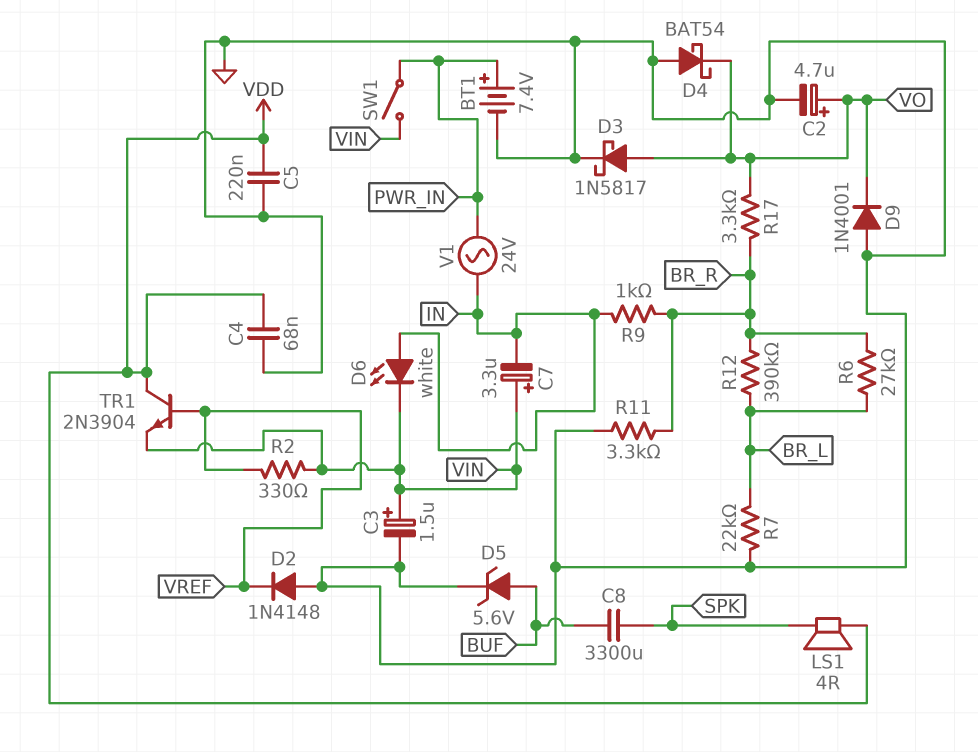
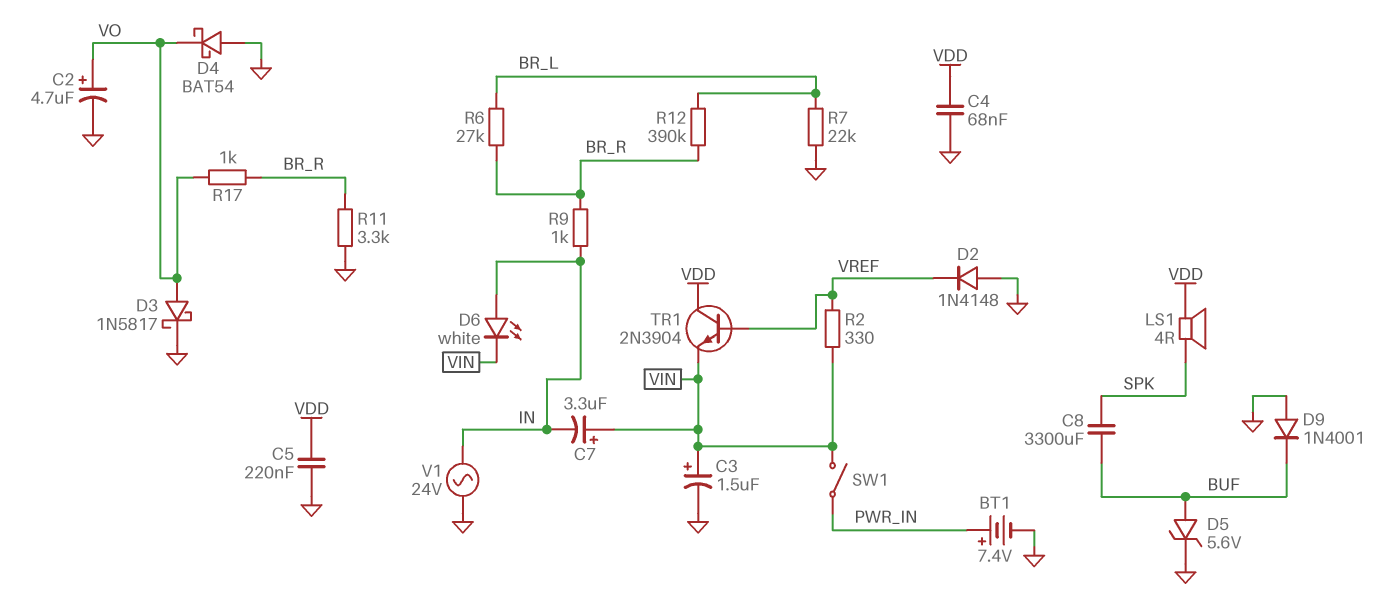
D9: diode 1N4001 (A GND, K VO) -> diode 1N4001 (A GND, K BUF)
R17: 3.3k (BR_R, VO) -> 1k (BR_R, VO)
V1: AC 24V (IN, PWR_IN) -> AC 24V (GND, IN)

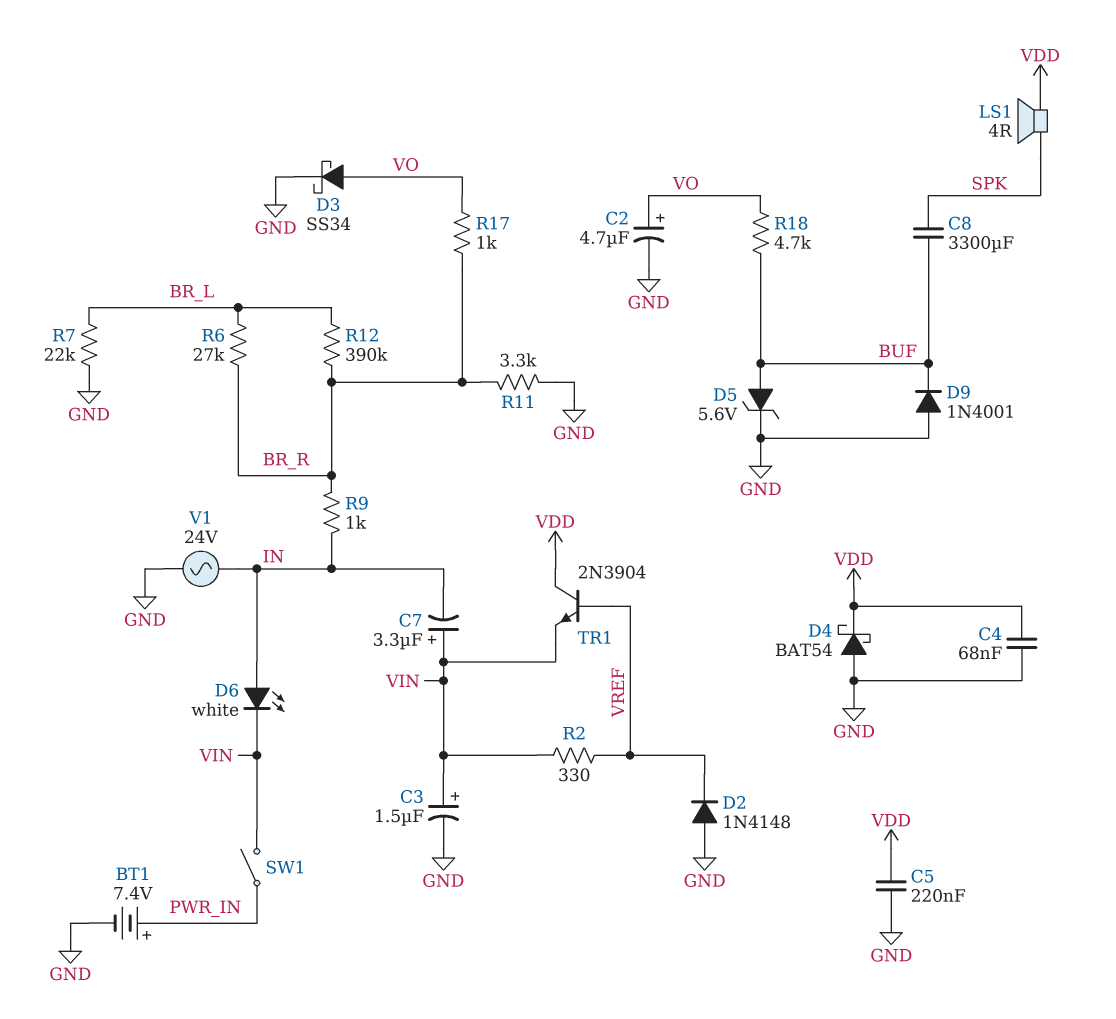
D3: schottky 1N5817 (A VO, K GND) -> schottky SS34 (A VO, K GND)
D4: schottky BAT54 (A GND, K VO) -> schottky BAT54 (A GND, K VDD)
R18: none -> 4.7k (BUF, VO)

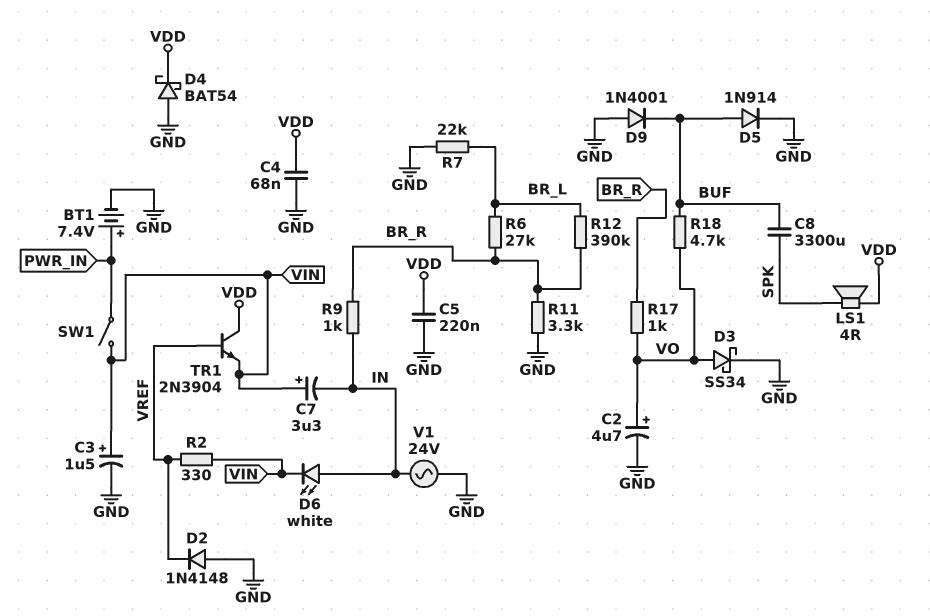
D5: zener 5.6V (A BUF, K GND) -> diode 1N914 (A BUF, K GND)

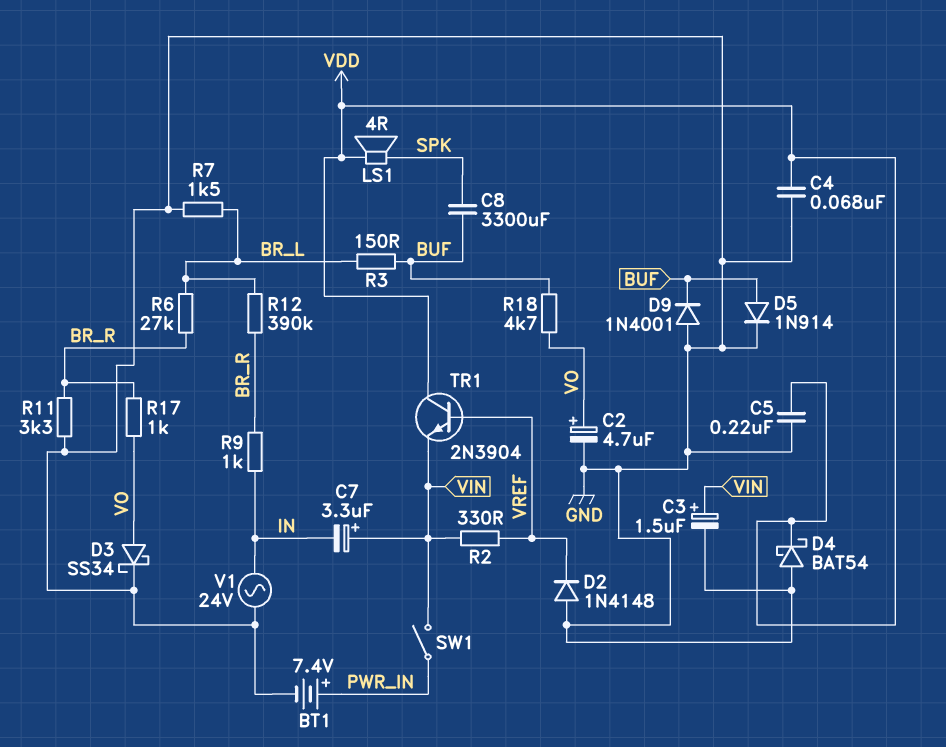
D6: LED white (A IN, K VIN) -> none
R3: none -> 150 (BR_L, BUF)
R7: 22k (BR_L, GND) -> 1.5k (BR_L, GND)

